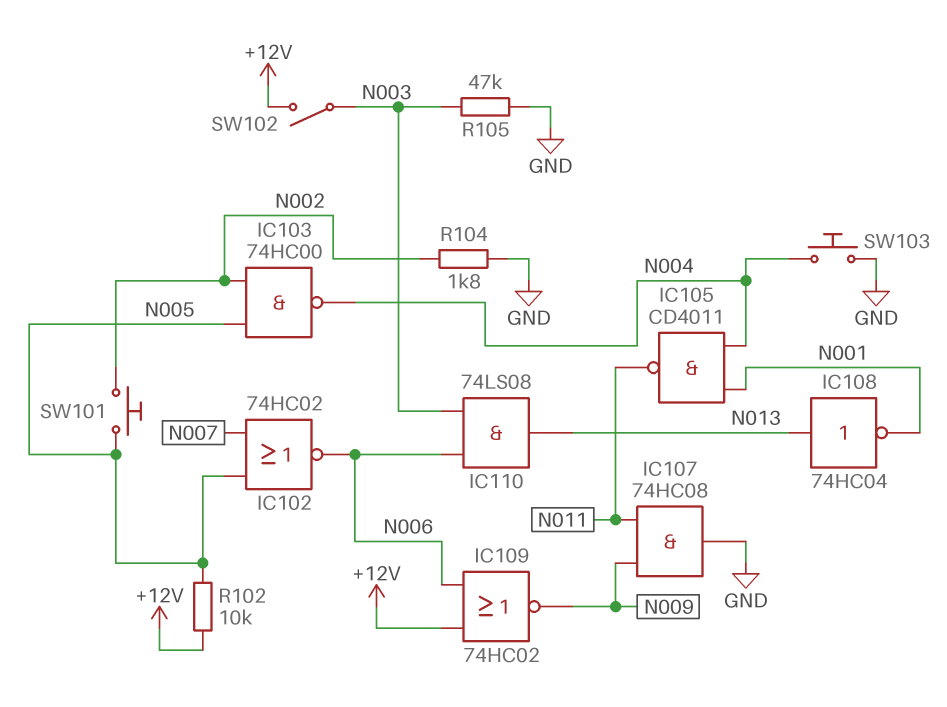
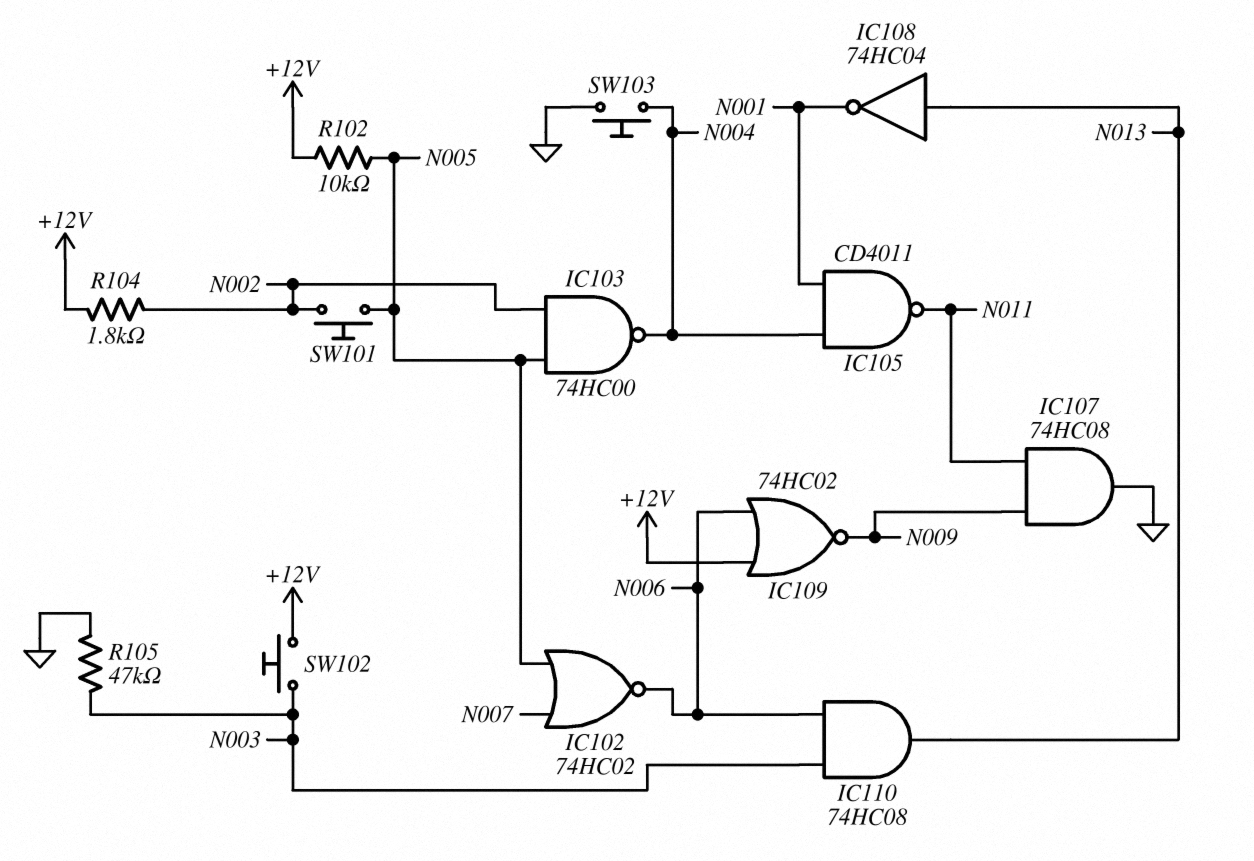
IC110: AND 74LS08 (in N003, in N006, out N013) -> AND 74HC08 (in N003, in N006, out N013)
R104: 1.8k (GND, N002) -> 1.8k (+12V, N002)
SW102: switch (+12V, N003) -> button (+12V, N003)

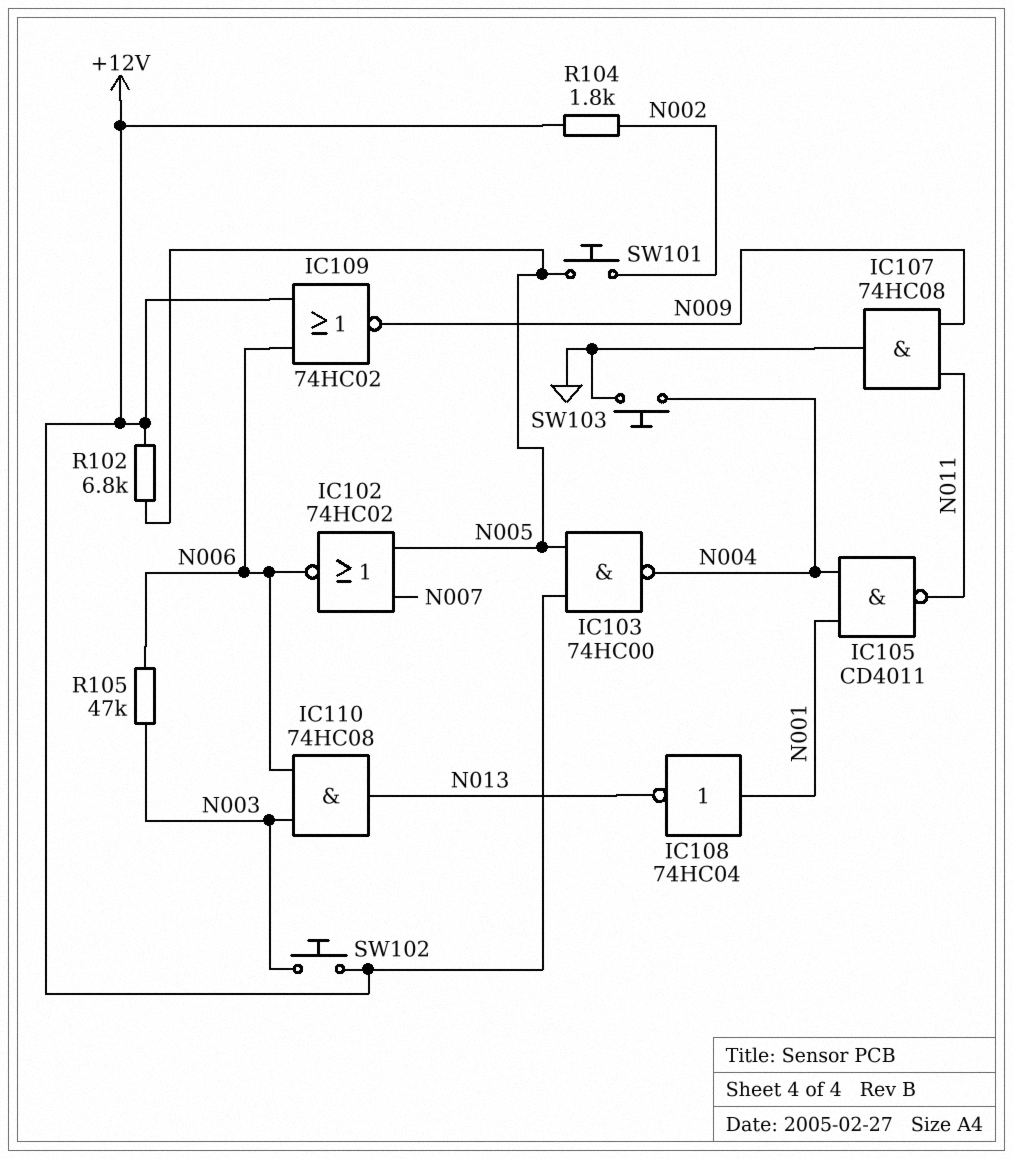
IC103: NAND 74HC00 (in N002, in N005, out N004) -> NAND 74HC00 (in +12V, in N005, out N004)
IC108: NOT 74HC04 (in N013, out N001) -> NOT 74HC04 (in N001, out N013)
R102: 10k (+12V, N005) -> 6.8k (+12V, N005)
R105: 47k (GND, N003) -> 47k (N003, N006)

